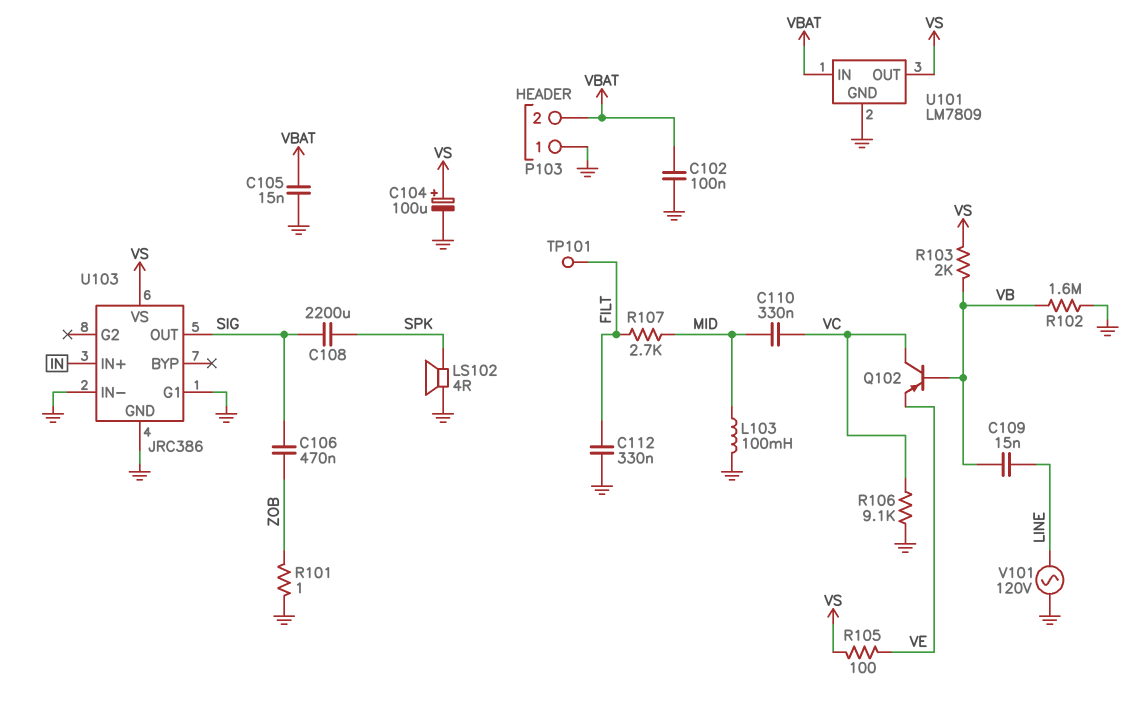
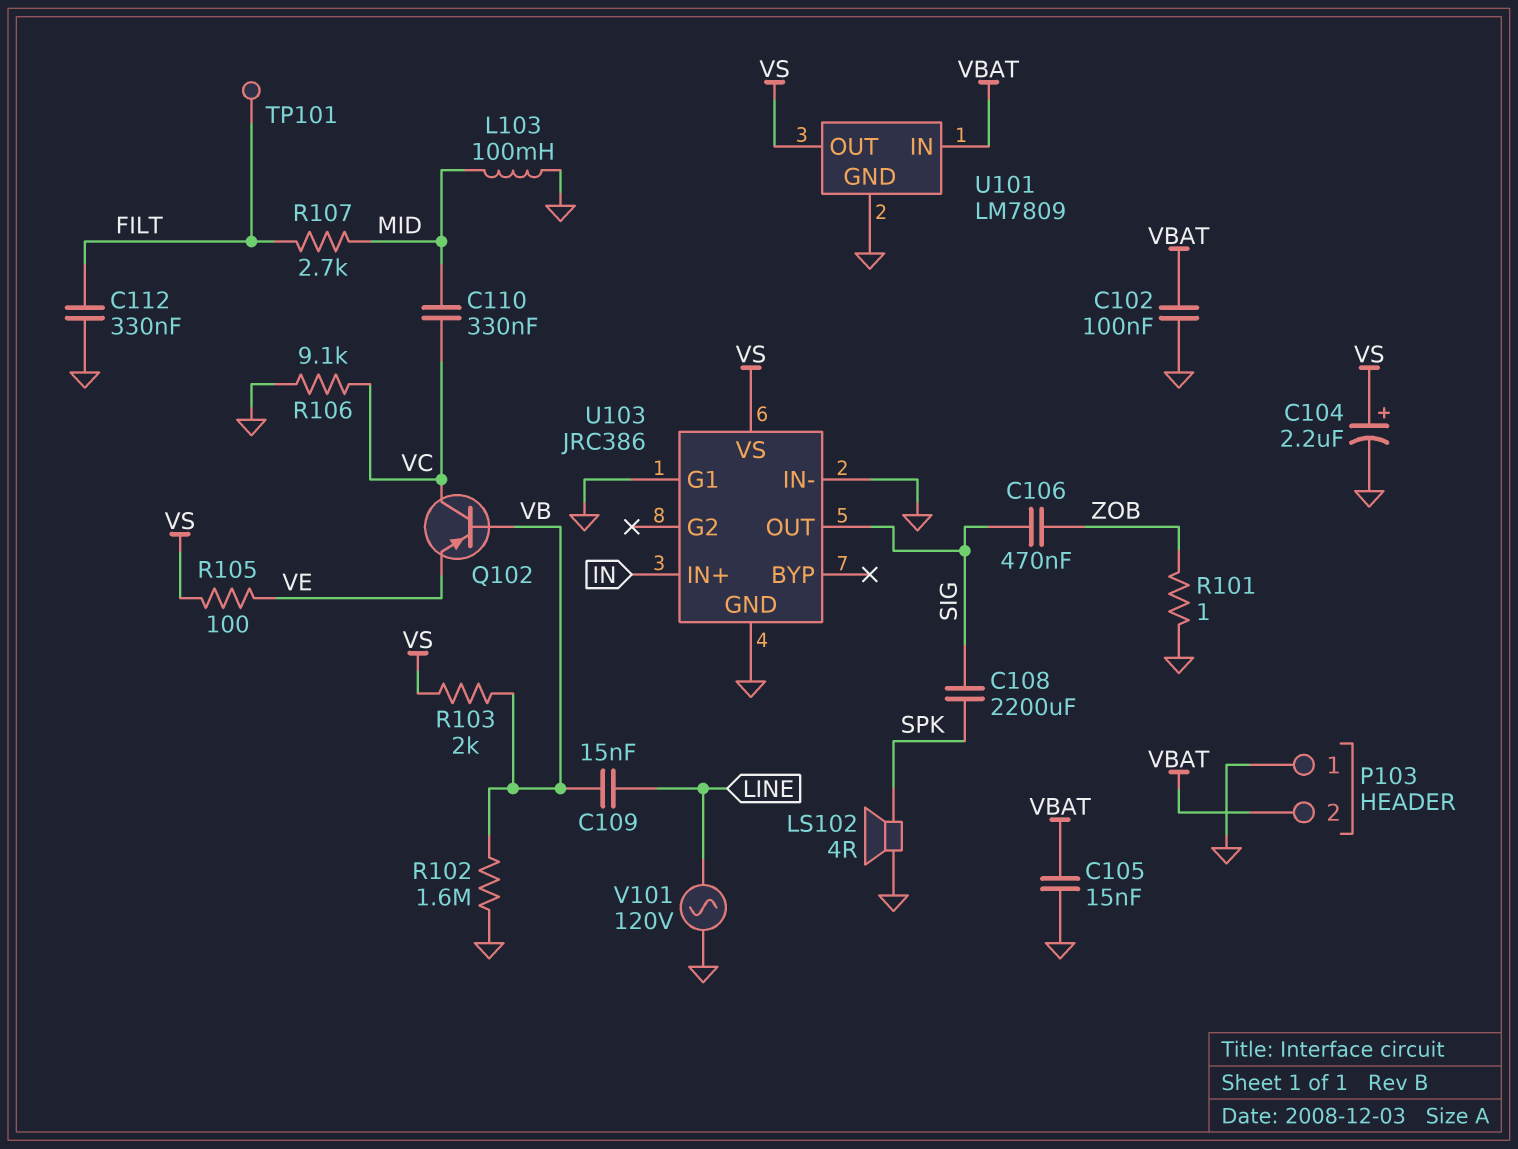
C104: 100uF (plus VS, minus GND) -> 2.2uF (plus VS, minus GND)

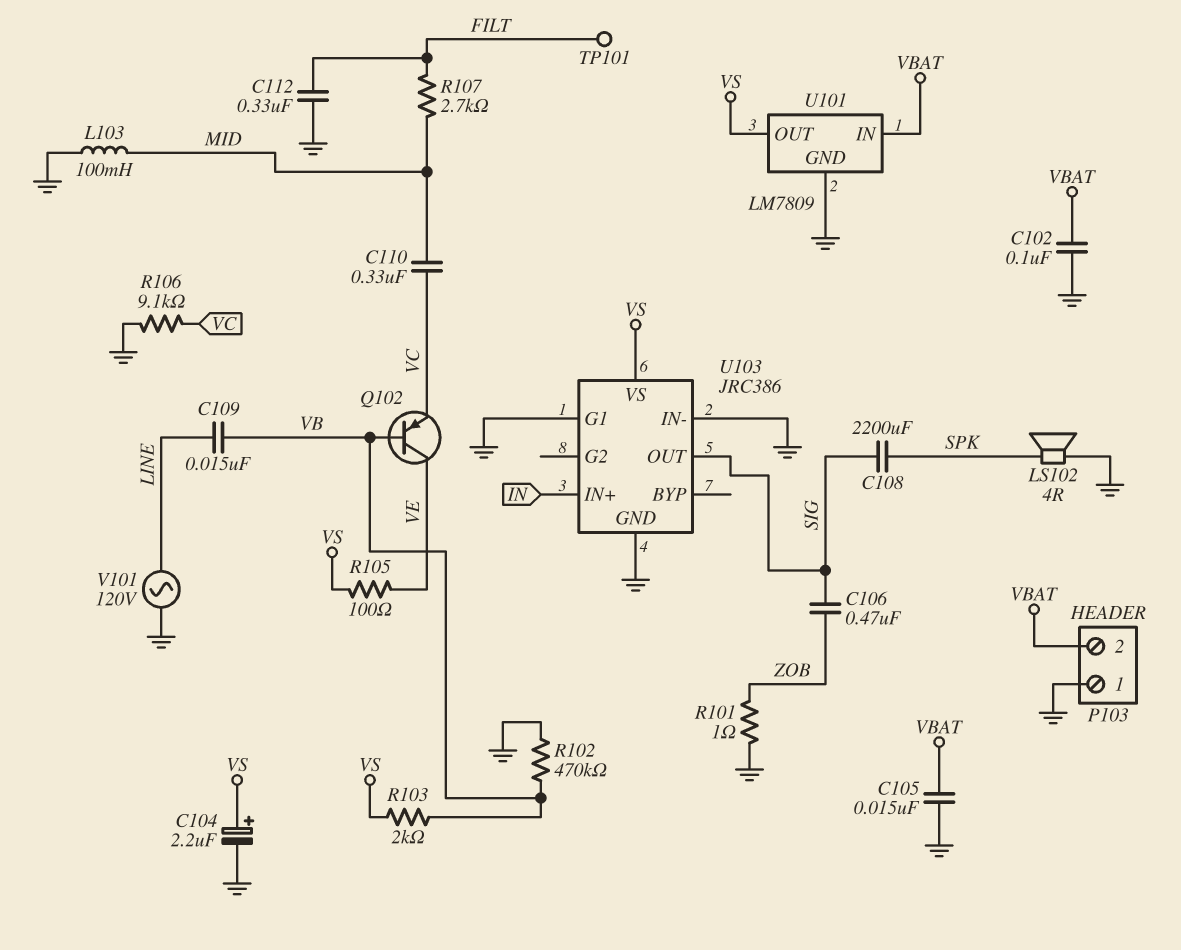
Q102: PNP (B VB, C VC, E VE) -> PNP (B VB, C VE, E VC)
R102: 1.6M (GND, VB) -> 470k (GND, VB)

